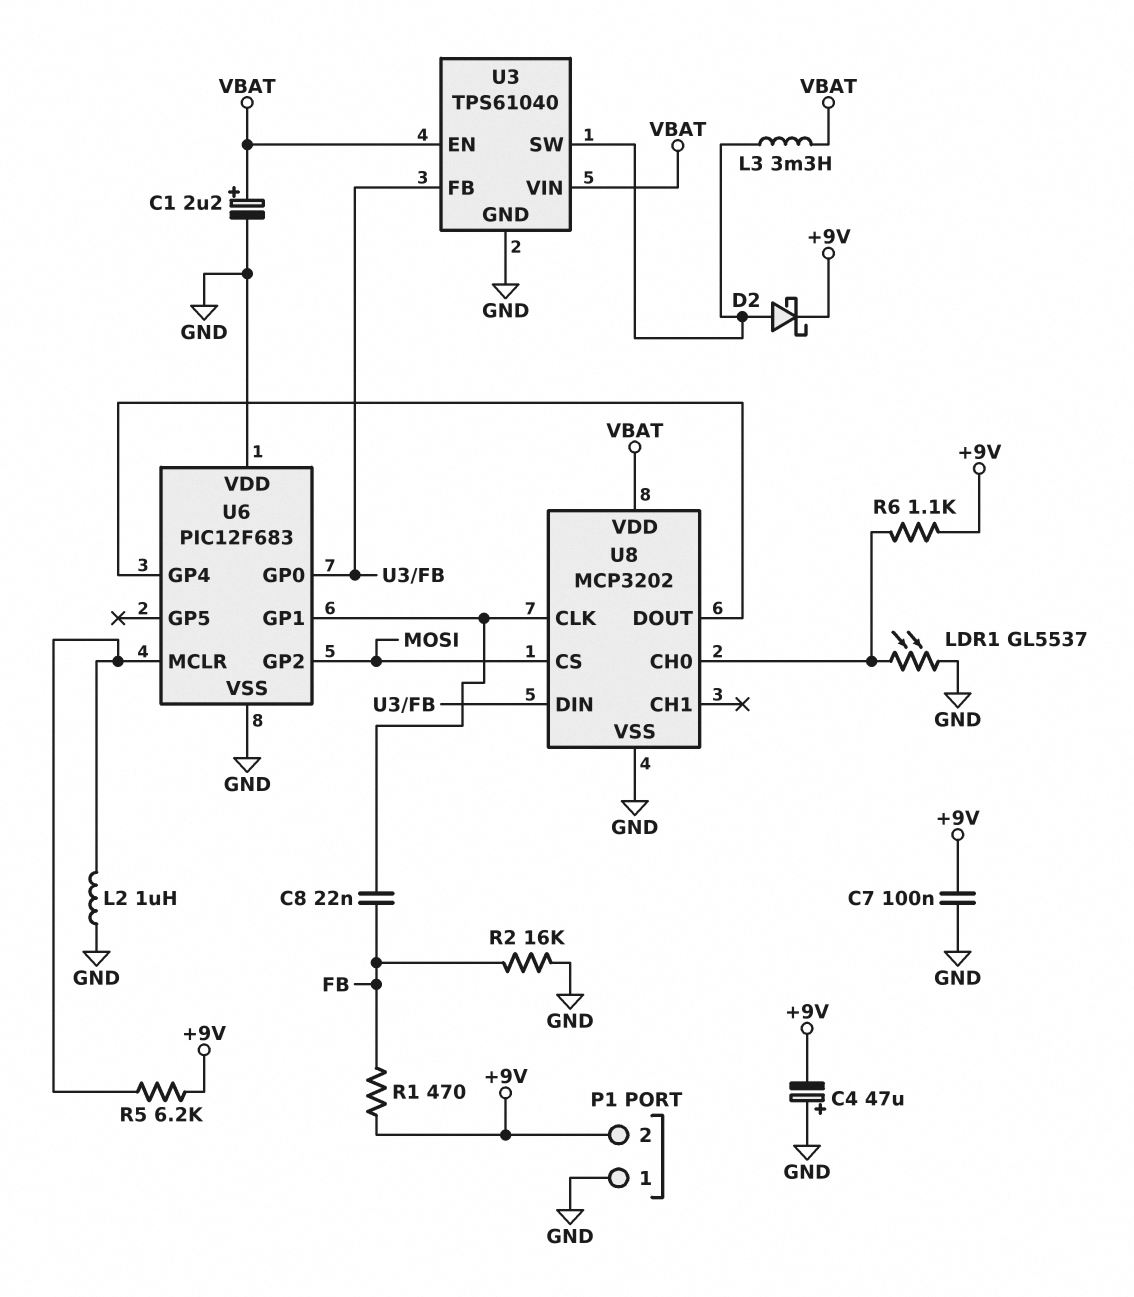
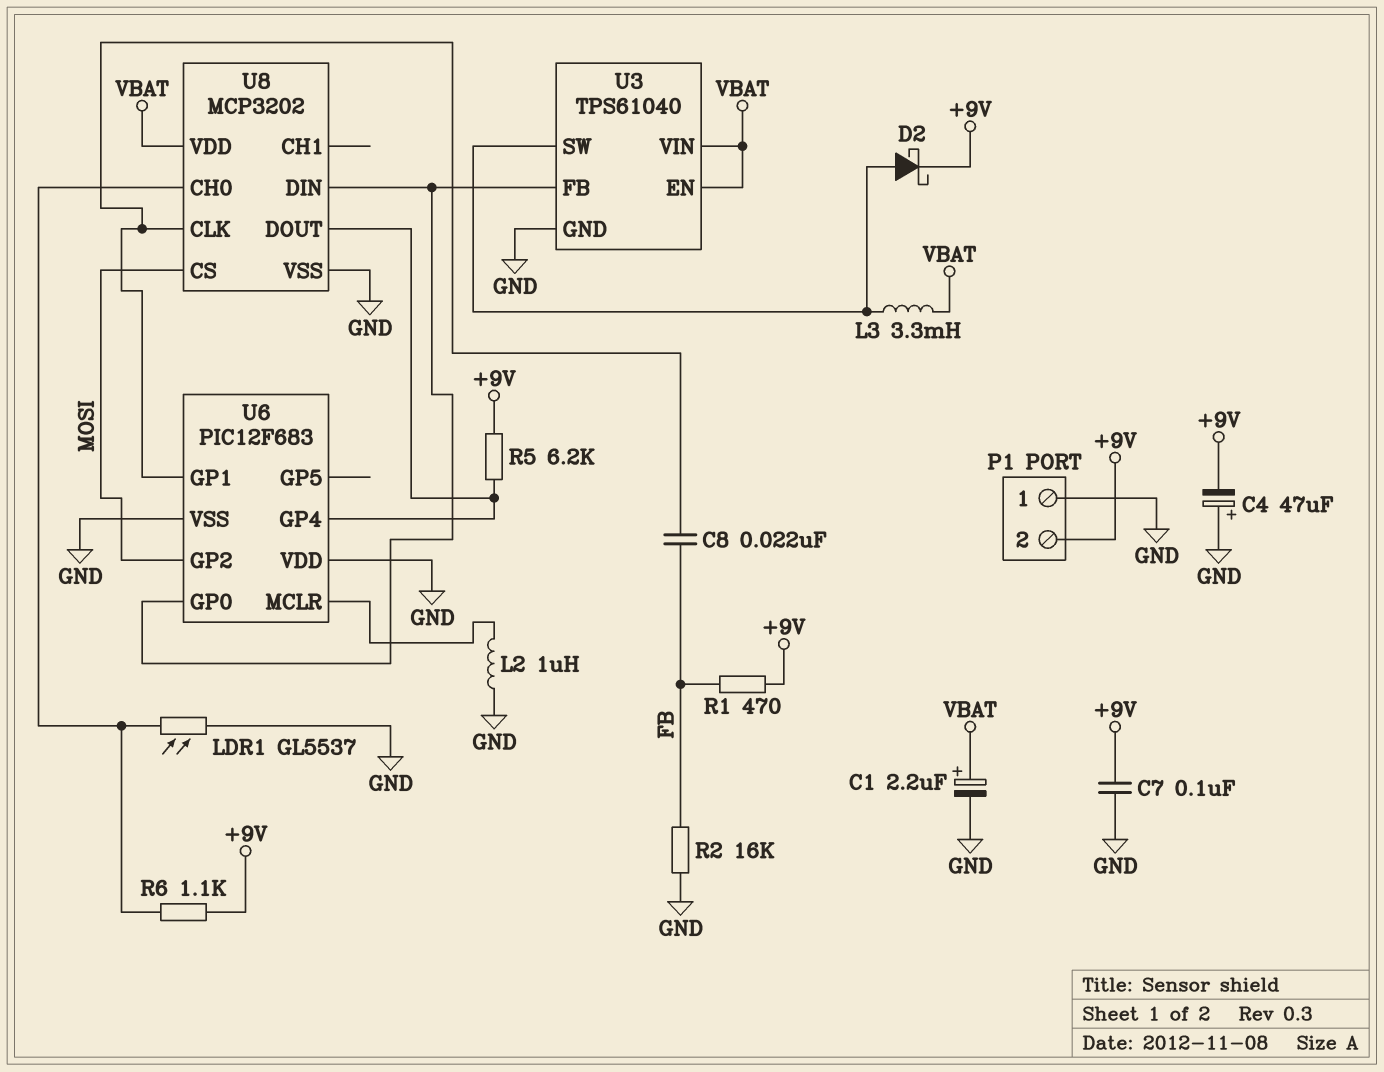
R5: 6.2k (+9V, U6/MCLR) -> 6.2k (+9V, U6/GP4)

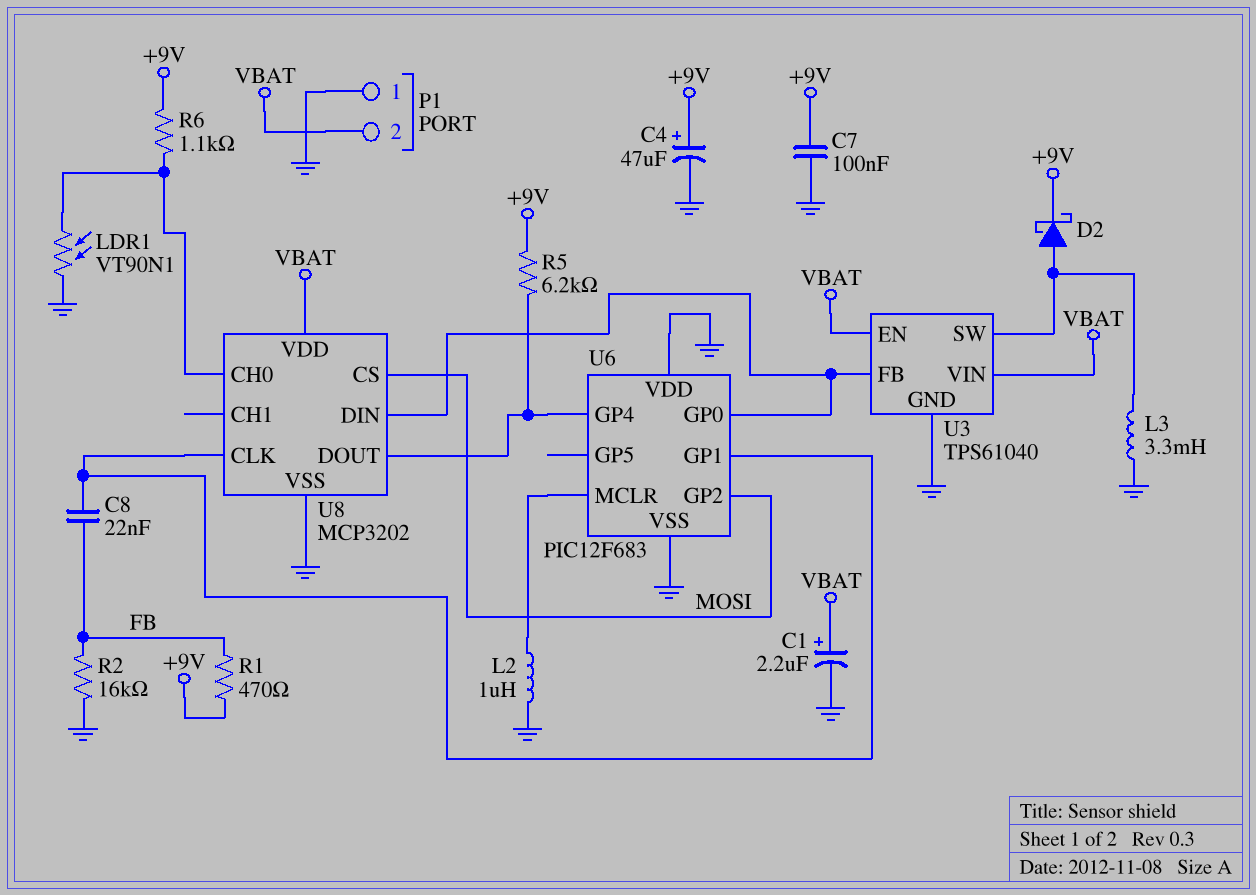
C4: 47uF (plus GND, minus +9V) -> 47uF (plus +9V, minus GND)
L3: 3.3mH (U3/SW, VBAT) -> 3.3mH (GND, U3/SW)
LDR1: GL5537 (GND, U8/CH0) -> VT90N1 (GND, U8/CH0)
P1 pin 2: +9V -> VBAT

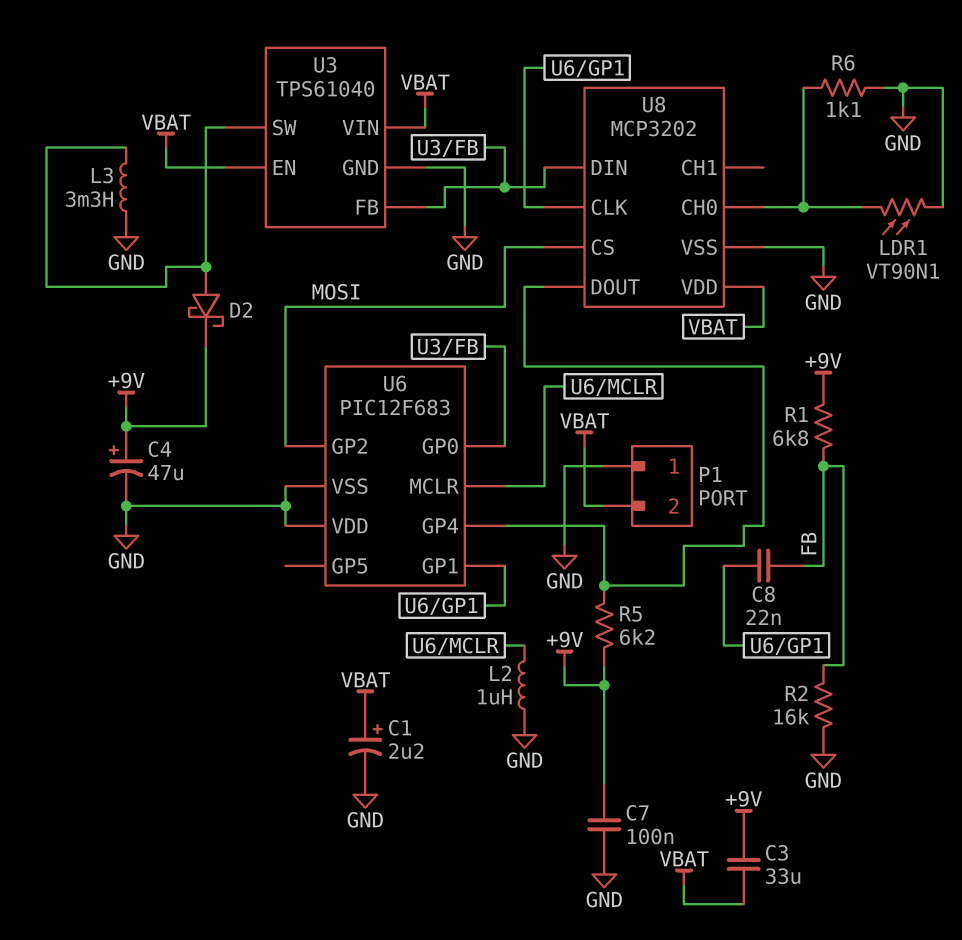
C3: none -> 33uF (+9V, VBAT)
R1: 470 (+9V, FB) -> 6.8k (+9V, FB)
R6: 1.1k (+9V, U8/CH0) -> 1.1k (GND, U8/CH0)

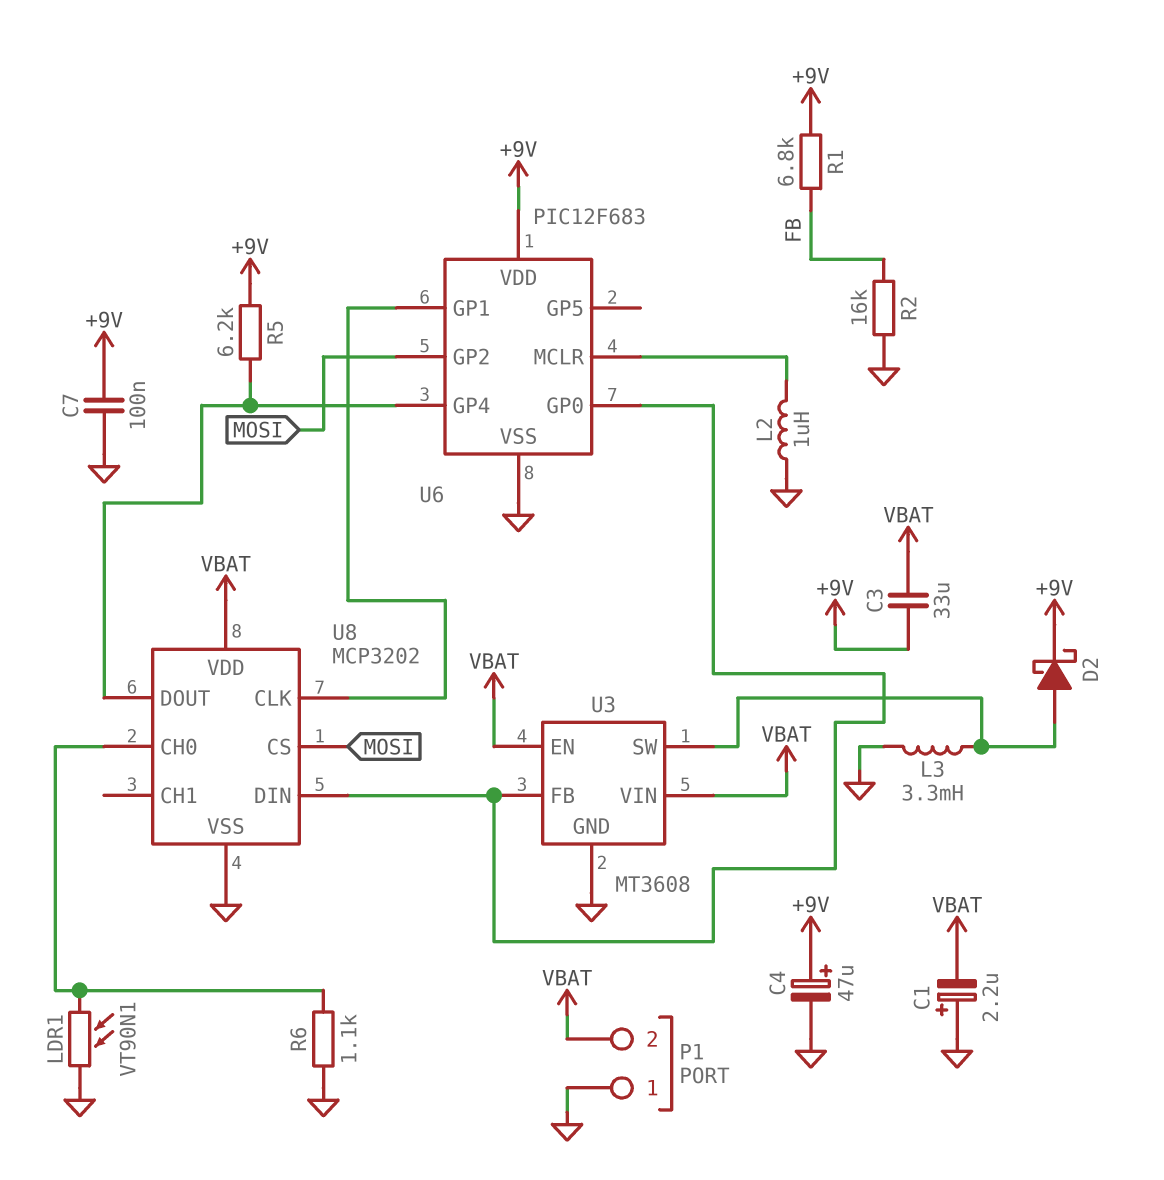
C1: 2.2uF (plus VBAT, minus GND) -> 2.2uF (plus GND, minus VBAT)
C8: 22nF (FB, U6/GP1) -> none
U3: TPS61040 -> MT3608
U6 pin VDD: GND -> +9V

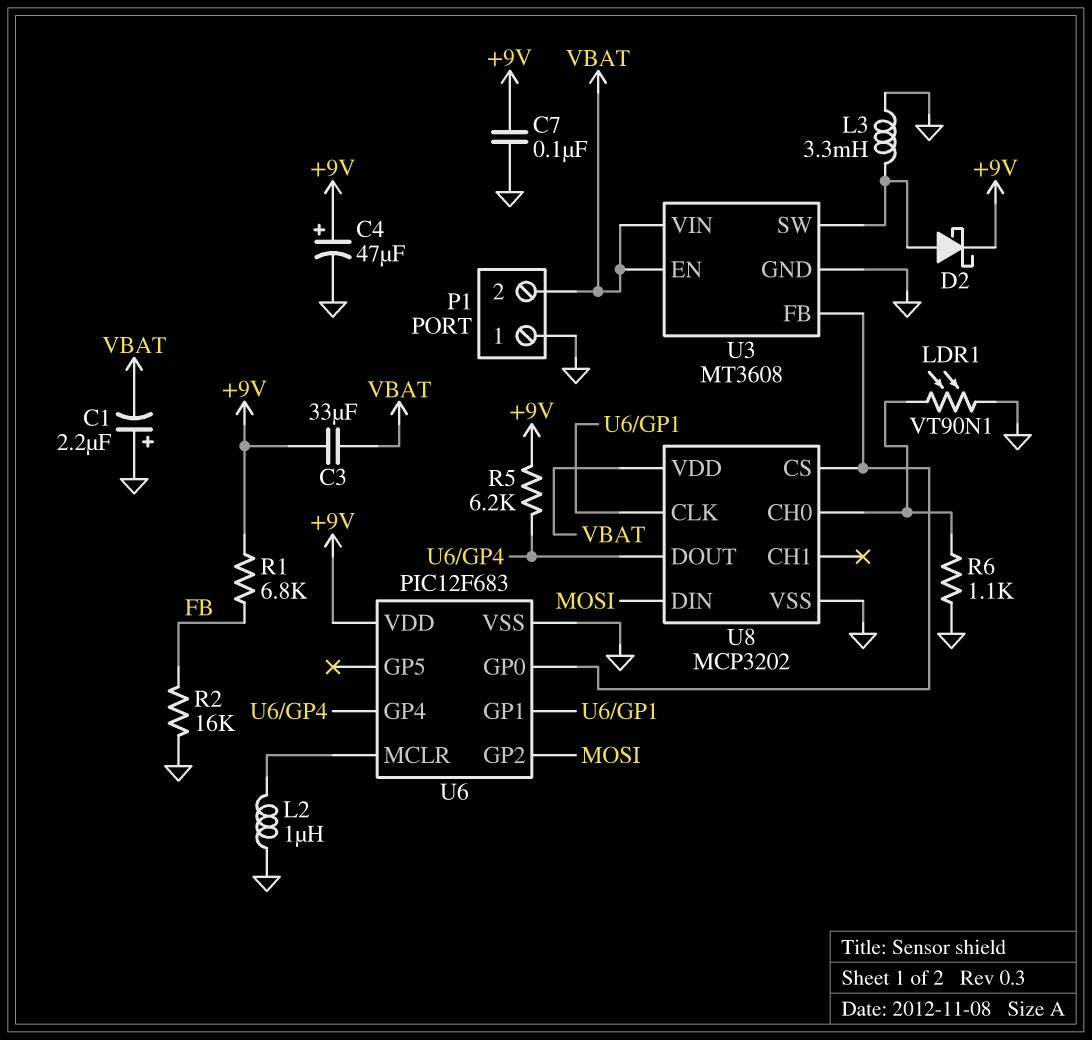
U8 pin CS: MOSI -> U3/FB
U8 pin DIN: U3/FB -> MOSI

